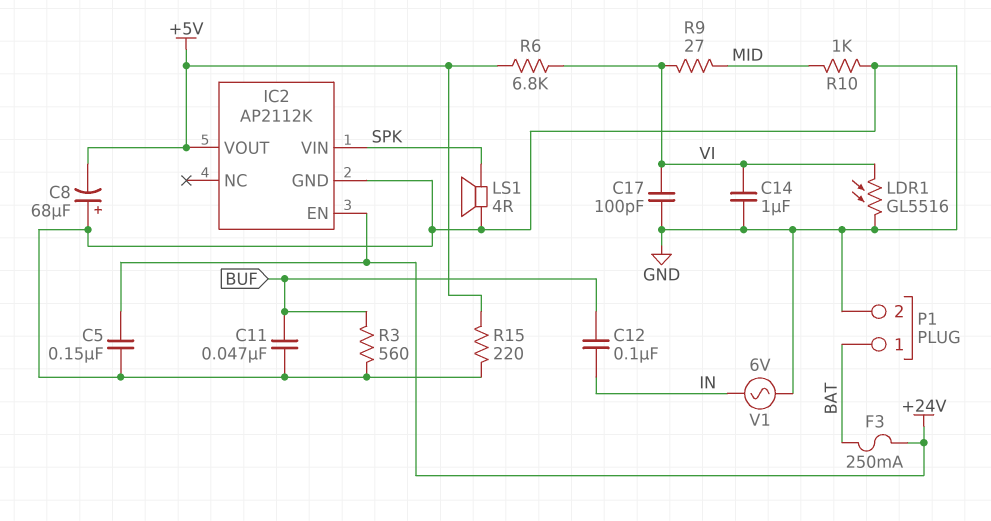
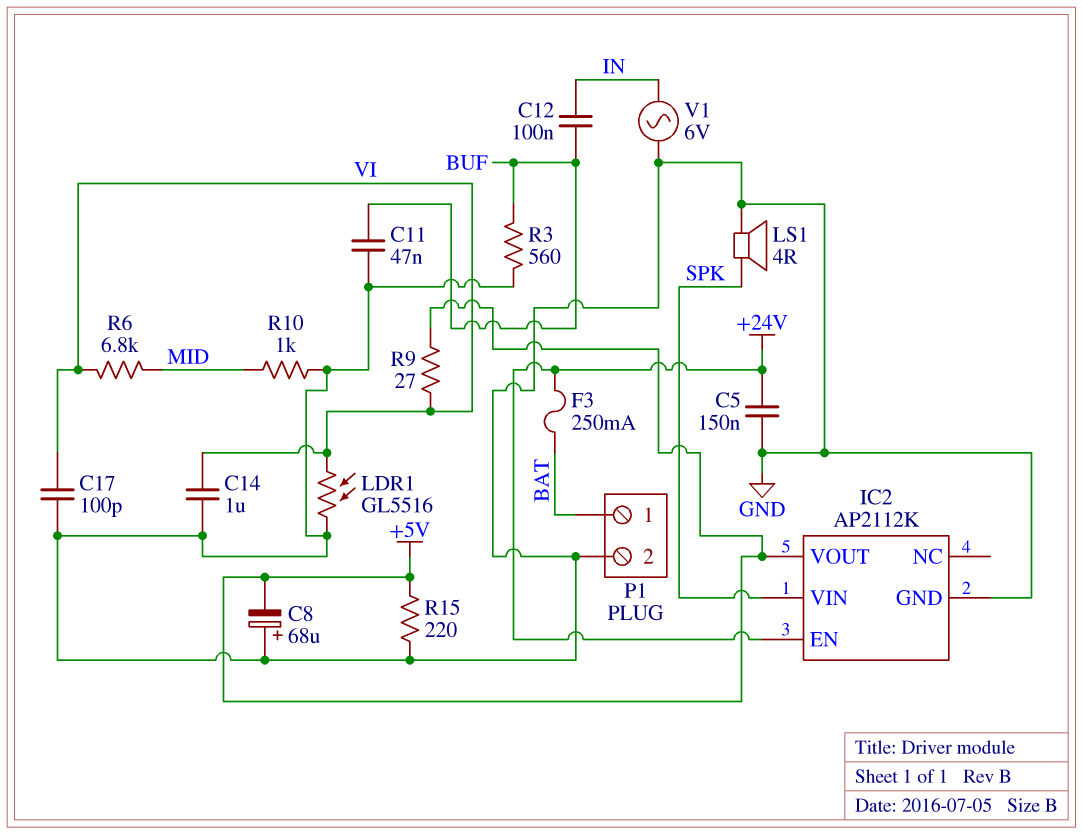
R6: 6.8k (+5V, VI) -> 6.8k (MID, VI)
R9: 27 (MID, VI) -> 27 (+5V, VI)

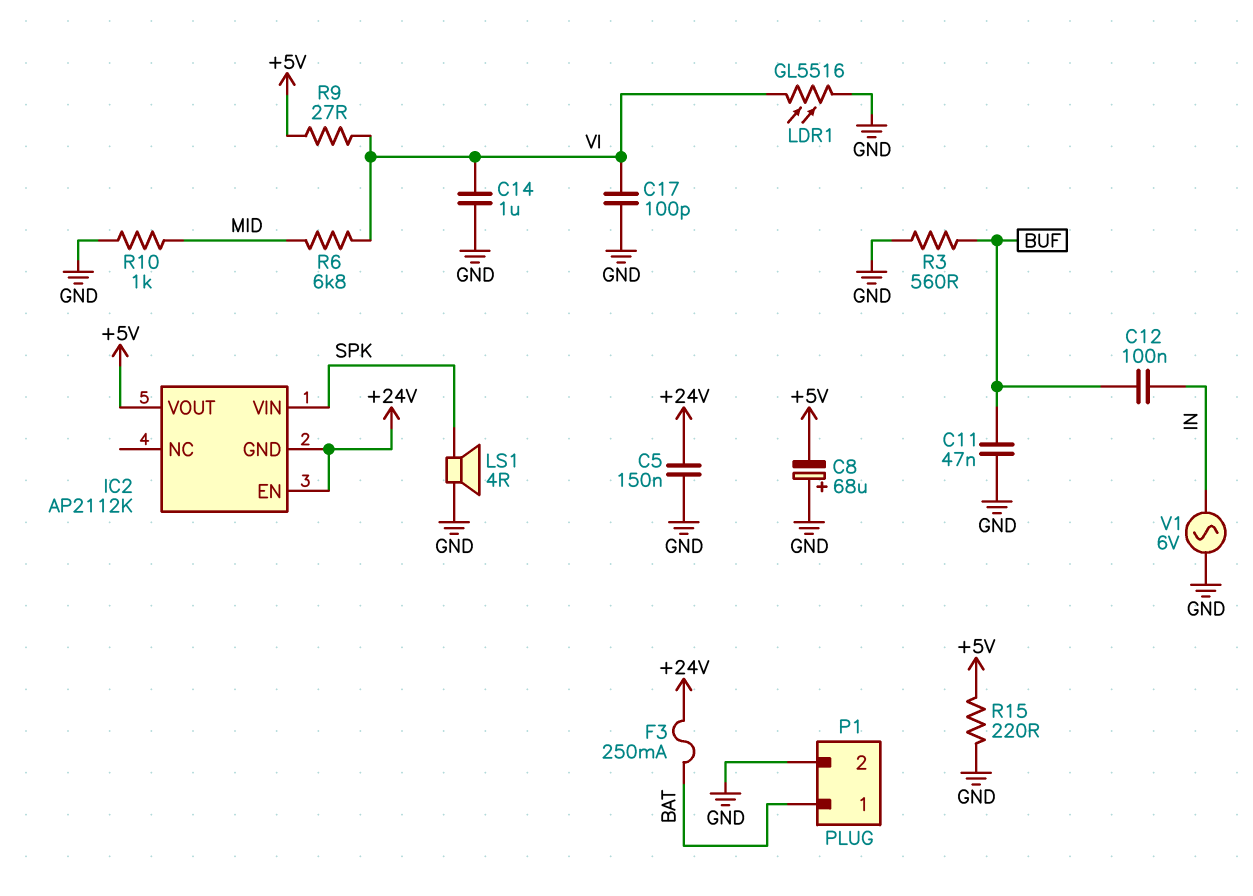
IC2 pin GND: GND -> +24V

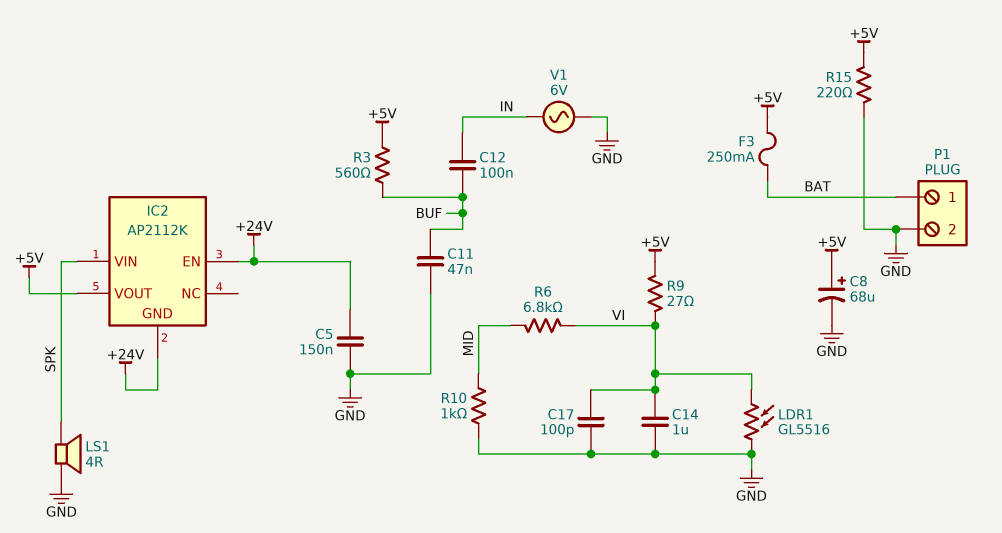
C8: 68uF (plus GND, minus +5V) -> 68uF (plus +5V, minus GND)
F3: 250mA (+24V, BAT) -> 250mA (+5V, BAT)
R3: 560 (BUF, GND) -> 560 (+5V, BUF)

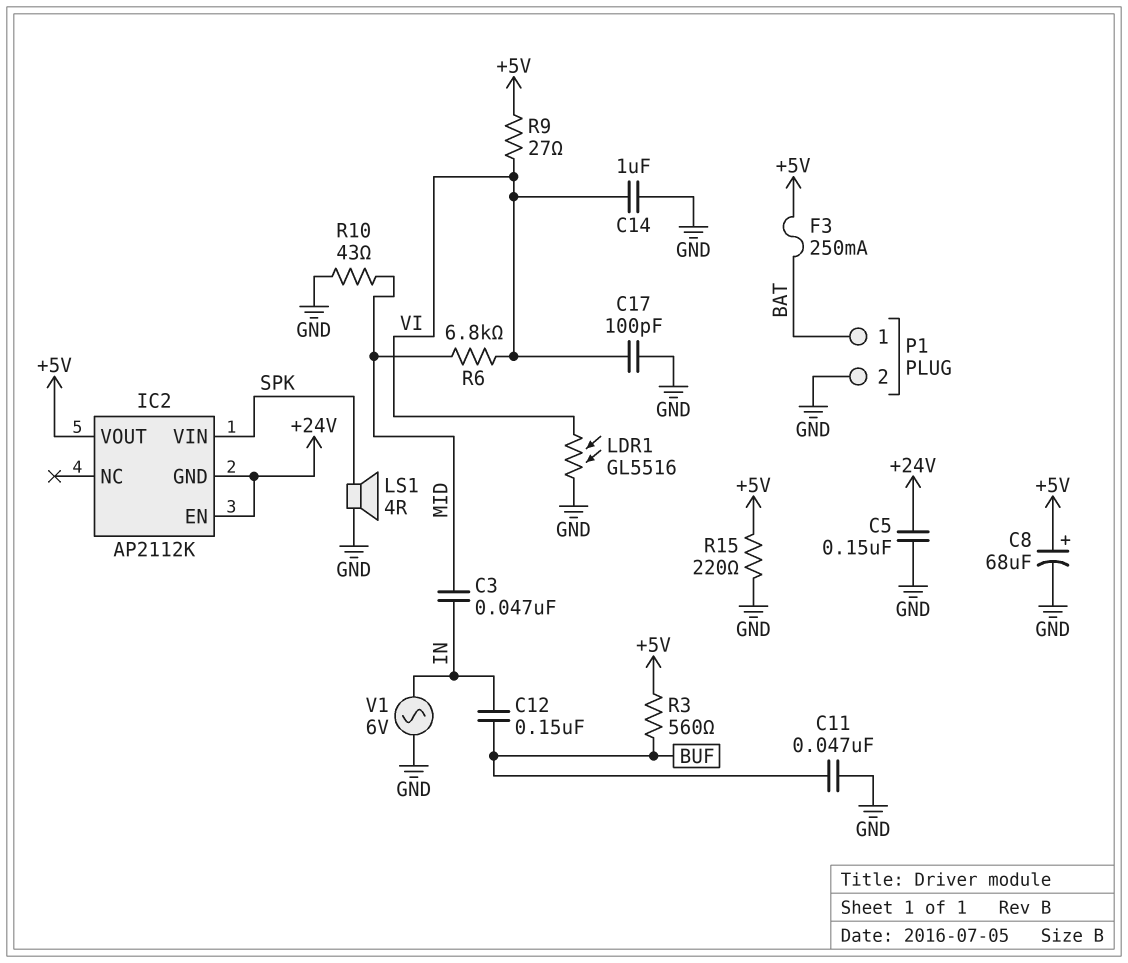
C3: none -> 47nF (IN, MID)
C12: 100nF (BUF, IN) -> 150nF (BUF, IN)
R10: 1k (GND, MID) -> 43 (GND, MID)

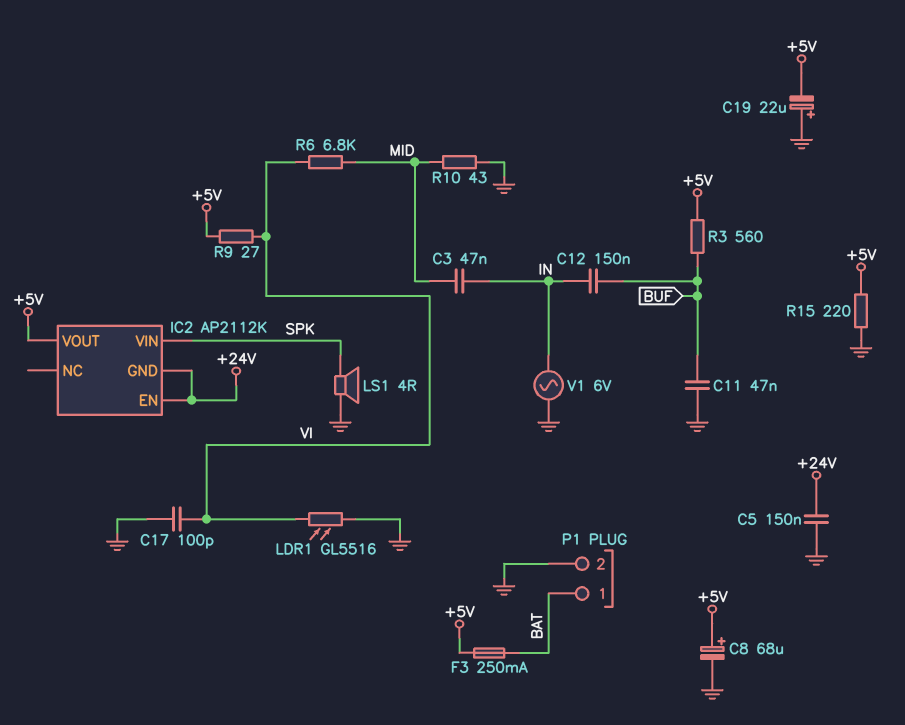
C14: 1uF (GND, VI) -> none
C19: none -> 22uF (plus GND, minus +5V)

